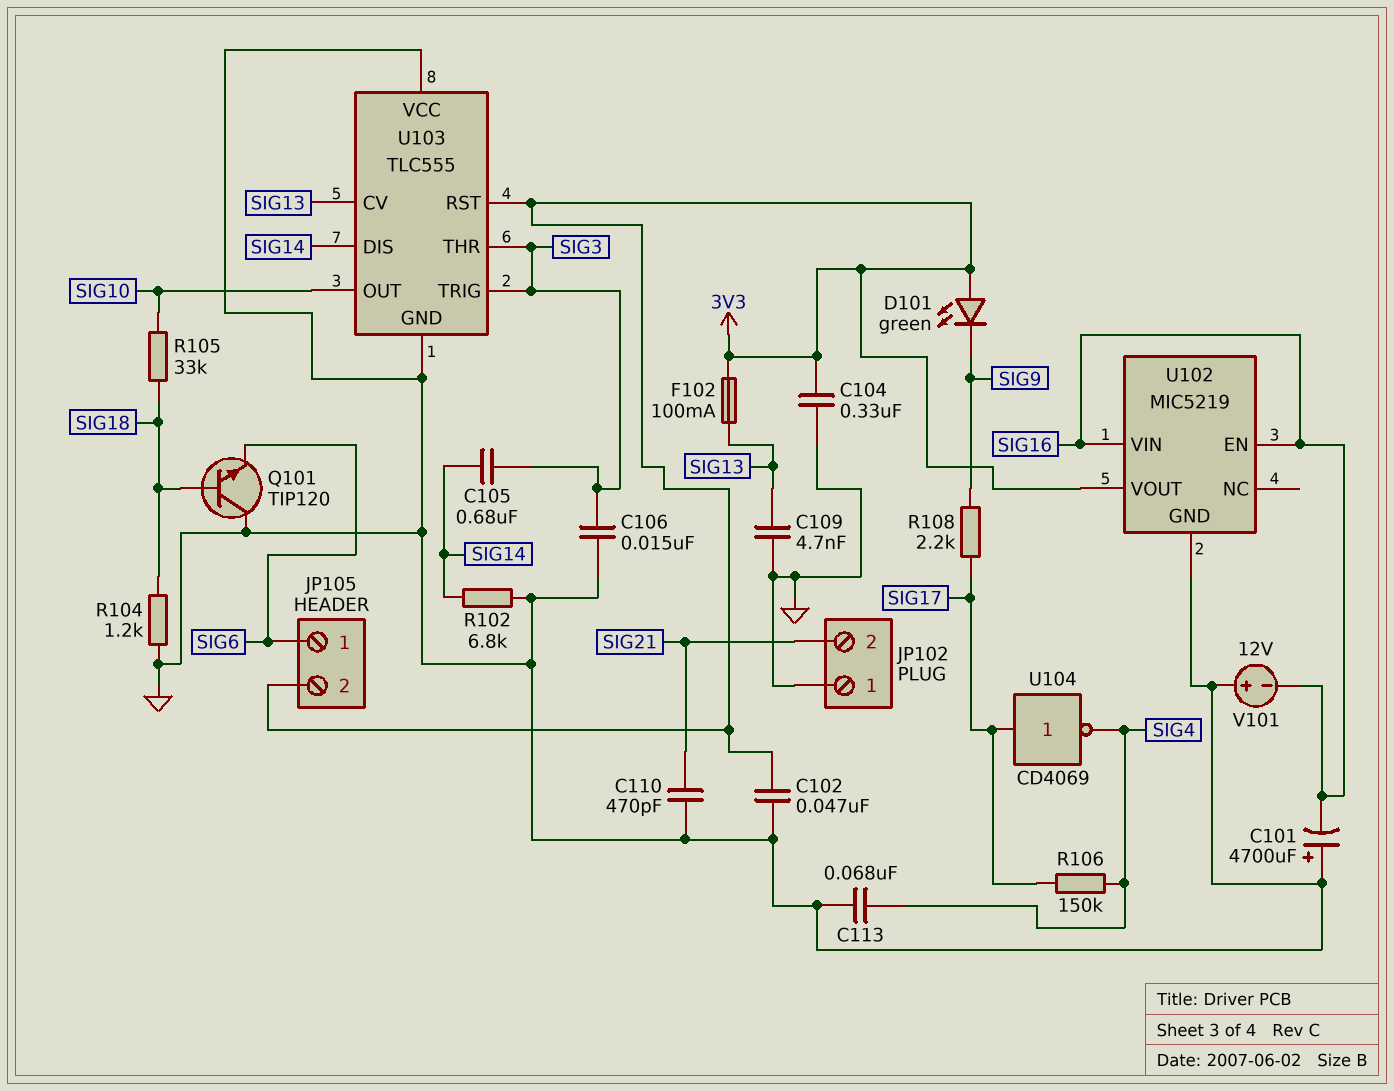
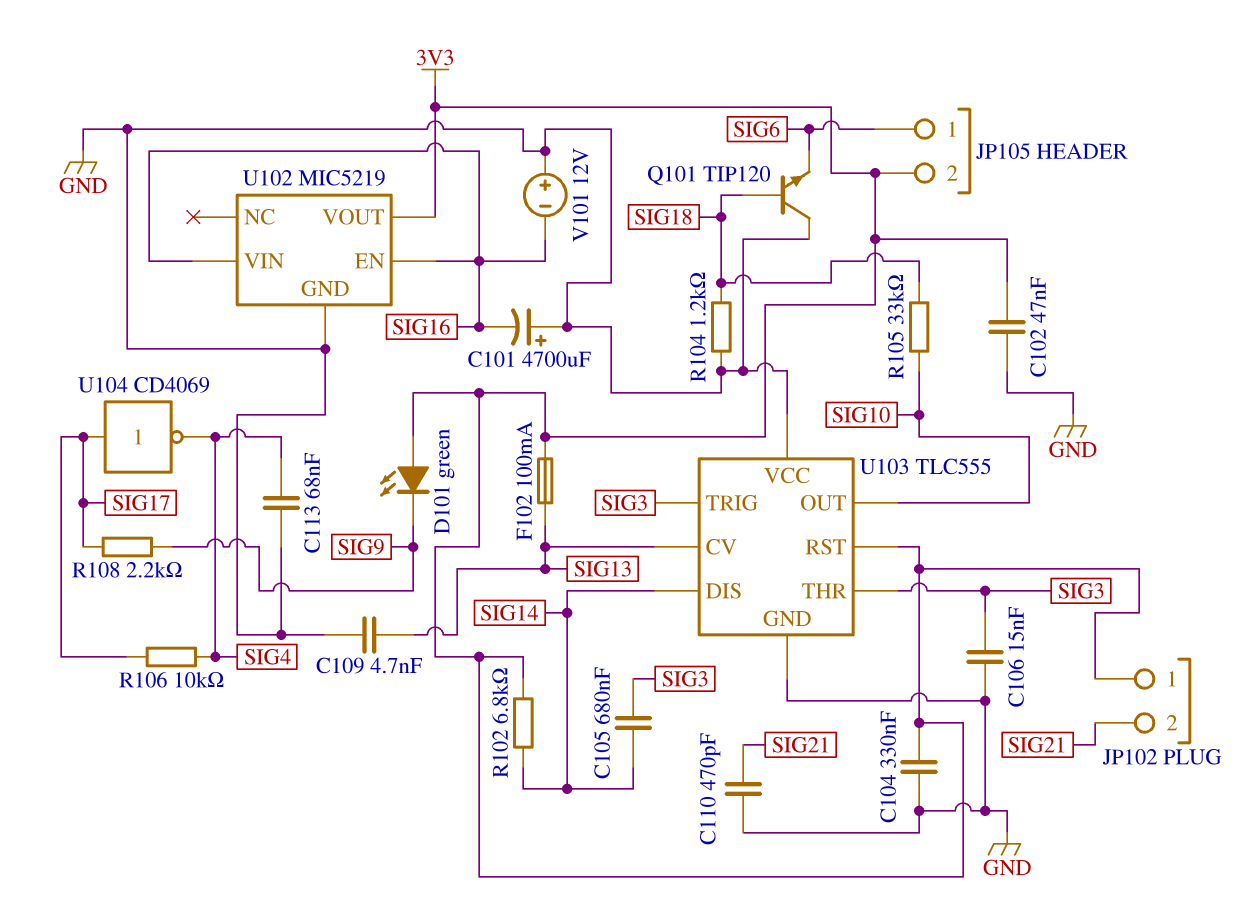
JP102 pin 1: GND -> 3V3
R102: 6.8k (GND, SIG14) -> 6.8k (3V3, SIG14)
R106: 150k (SIG4, SIG17) -> 10k (SIG4, SIG17)

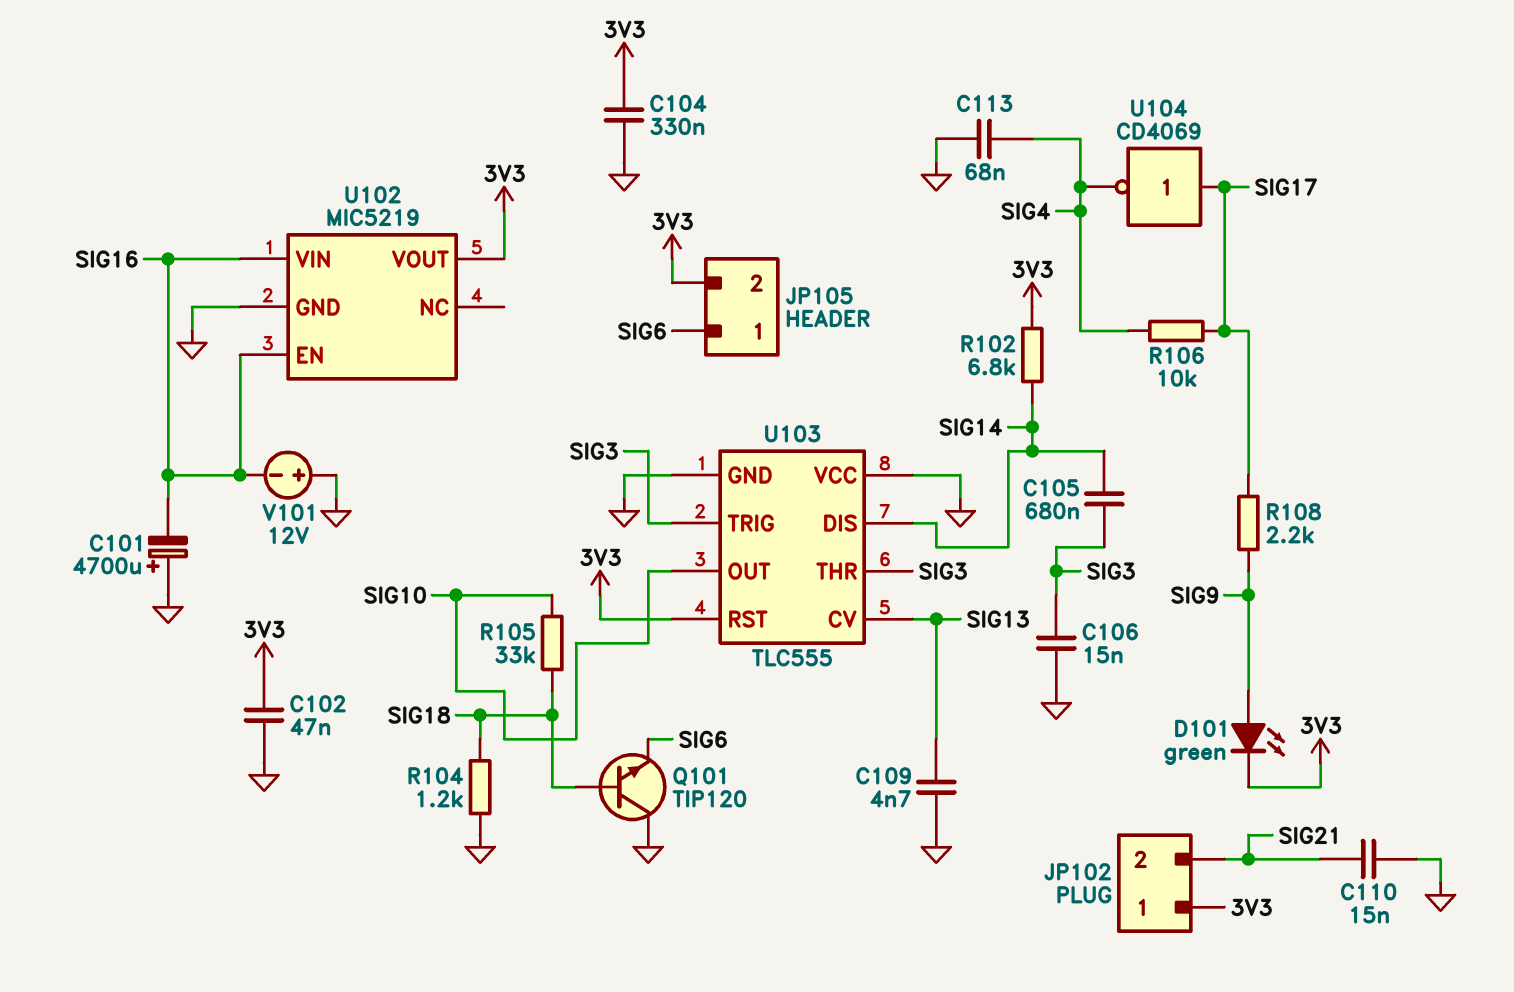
C110: 470pF (GND, SIG21) -> 15nF (GND, SIG21)
D101: LED green (A 3V3, K SIG9) -> LED green (A SIG9, K 3V3)
F102: 100mA (3V3, SIG13) -> none

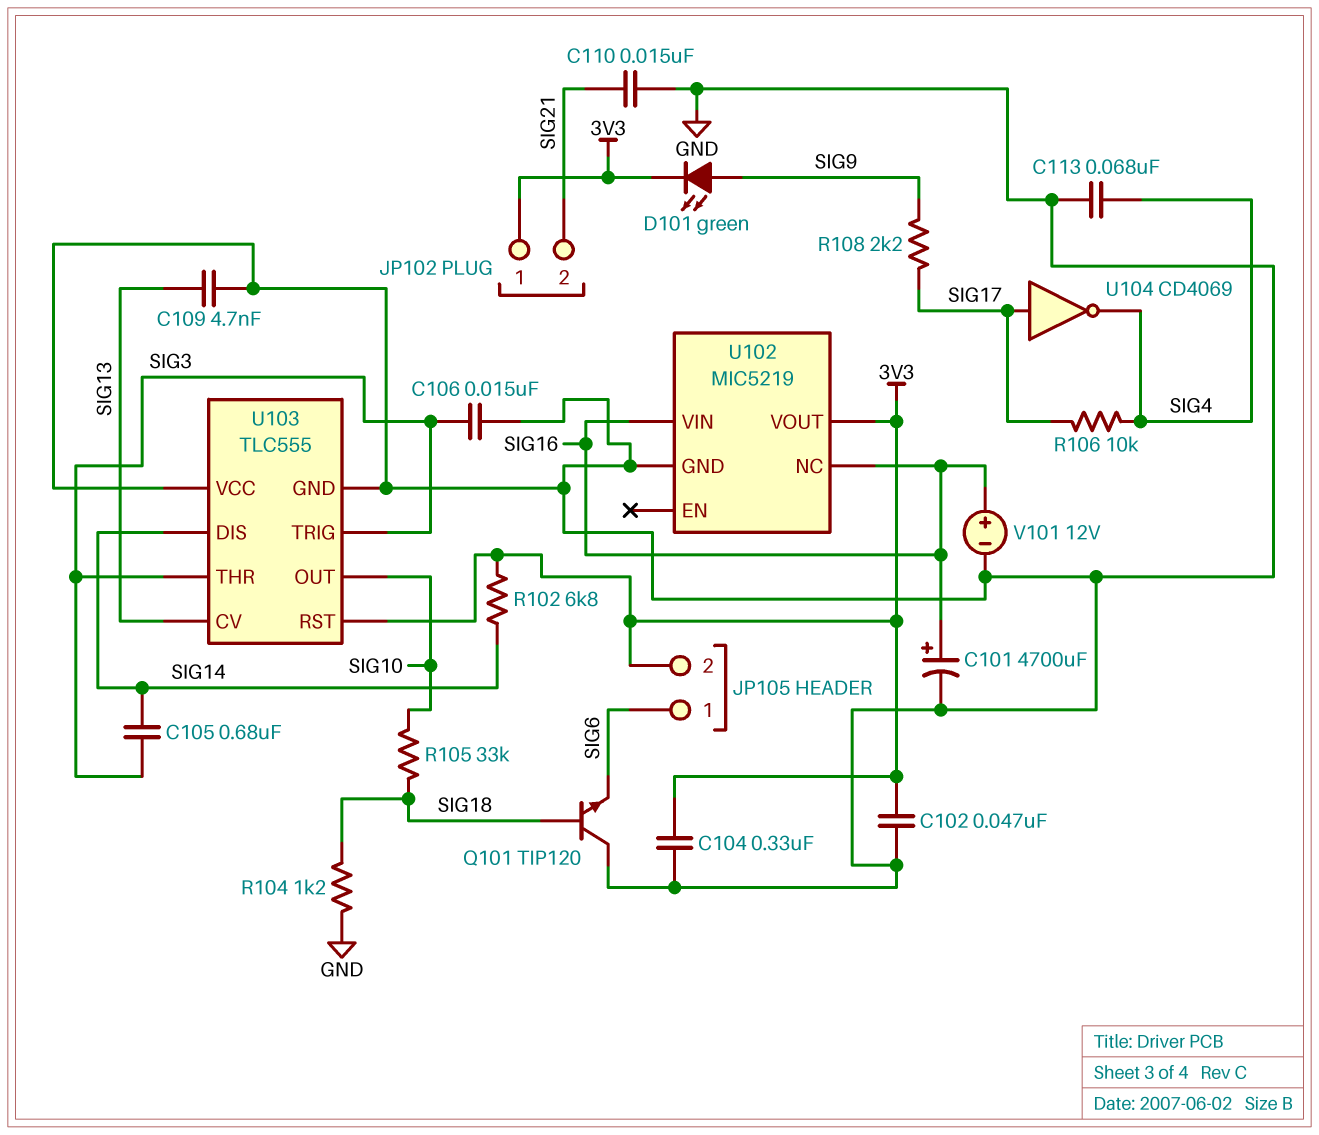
C101: 4700uF (plus GND, minus SIG16) -> 4700uF (plus SIG16, minus GND)
U102 pin EN: SIG16 -> none
U102 pin NC: none -> SIG16
V101: 12V (plus GND, minus SIG16) -> 12V (plus SIG16, minus GND)

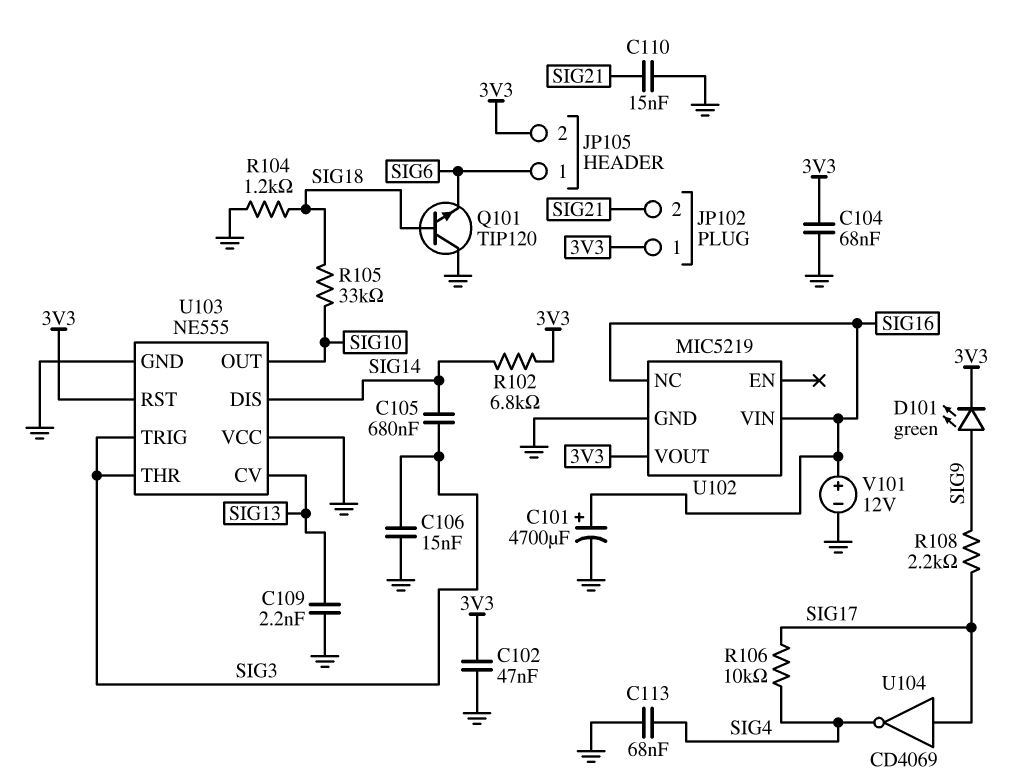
C104: 330nF (3V3, GND) -> 68nF (3V3, GND)
C109: 4.7nF (GND, SIG13) -> 2.2nF (GND, SIG13)
U103: TLC555 -> NE555

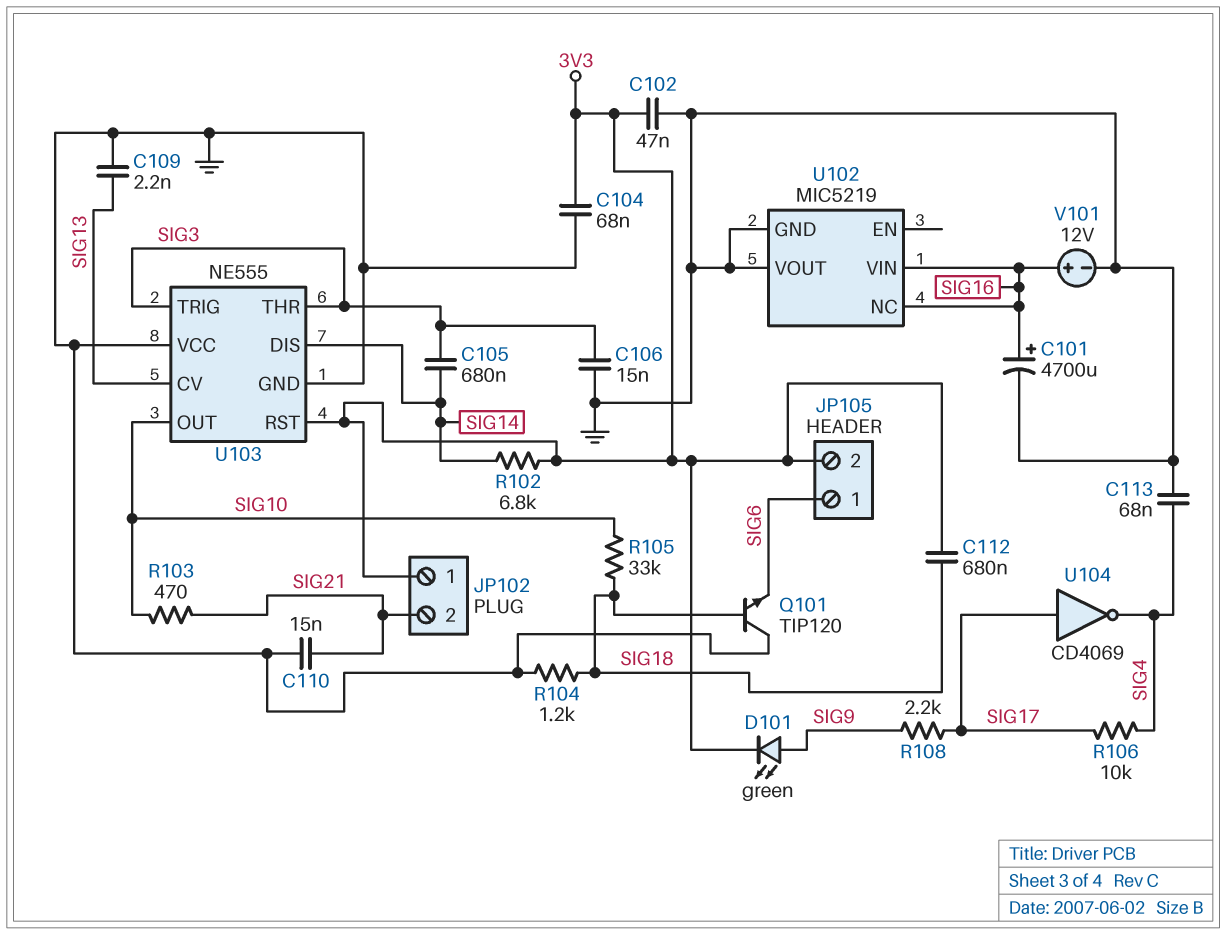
C112: none -> 680nF (3V3, SIG18)
R103: none -> 470 (SIG10, SIG21)
U102 pin VOUT: 3V3 -> GND

